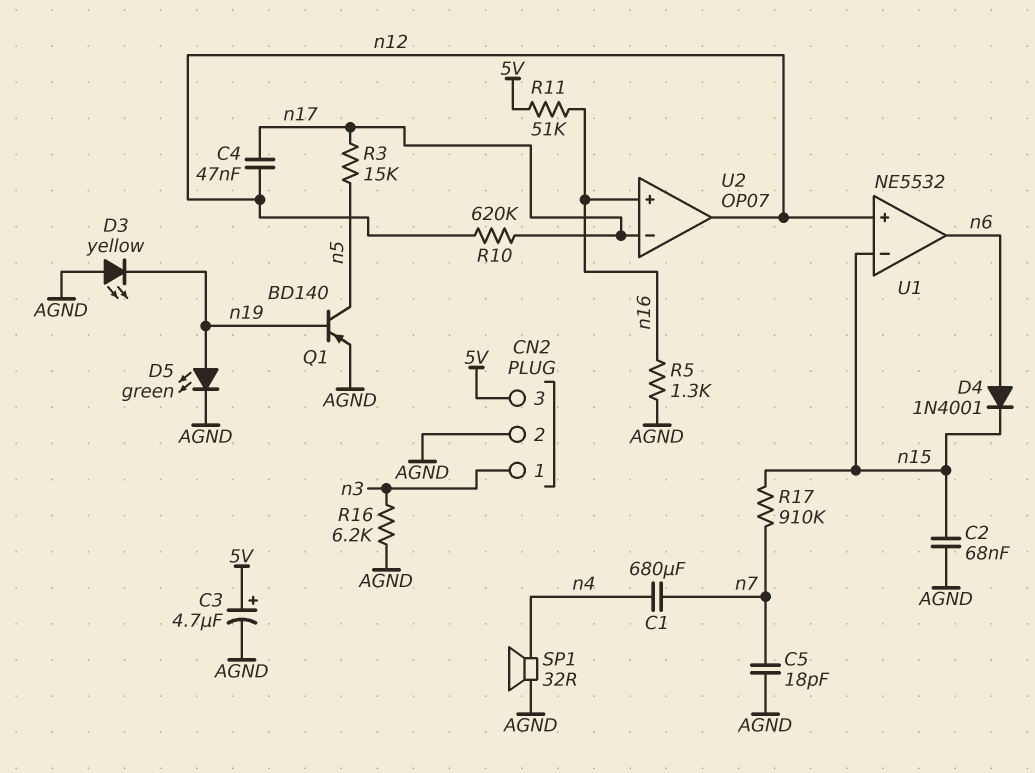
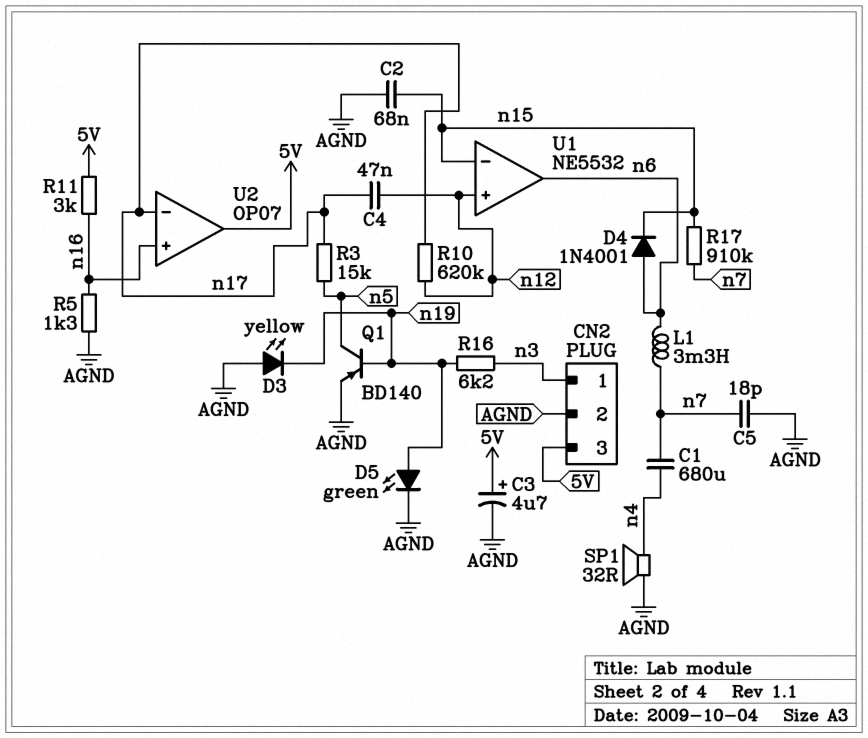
L1: none -> 3.3mH (n6, n7)
R11: 51k (5V, n16) -> 3k (5V, n16)
R16: 6.2k (AGND, n3) -> 6.2k (n3, n19)
U2 pin out: n12 -> 5V

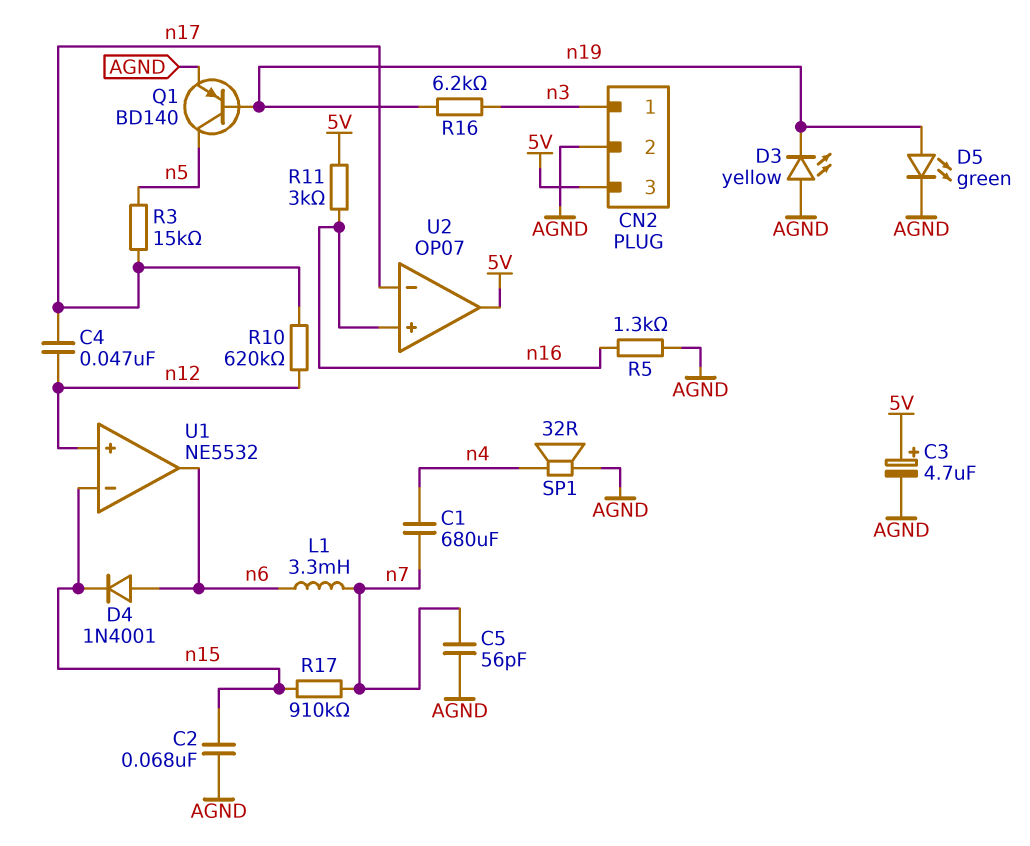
C5: 18pF (AGND, n7) -> 56pF (AGND, n7)

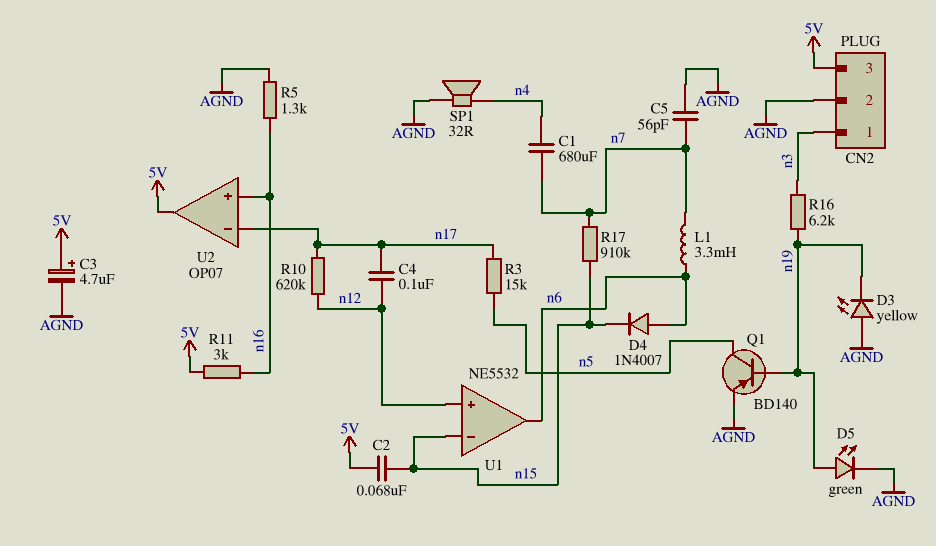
C2: 68nF (AGND, n15) -> 68nF (5V, n15)
C4: 47nF (n12, n17) -> 100nF (n12, n17)
D4: diode 1N4001 (A n6, K n15) -> diode 1N4007 (A n6, K n15)

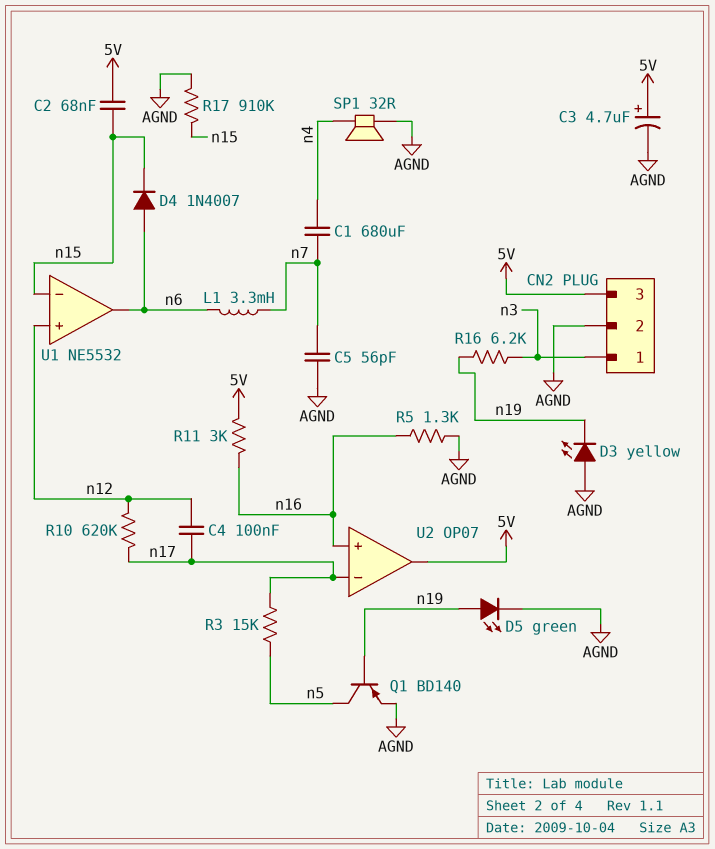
R17: 910k (n7, n15) -> 910k (AGND, n15)

